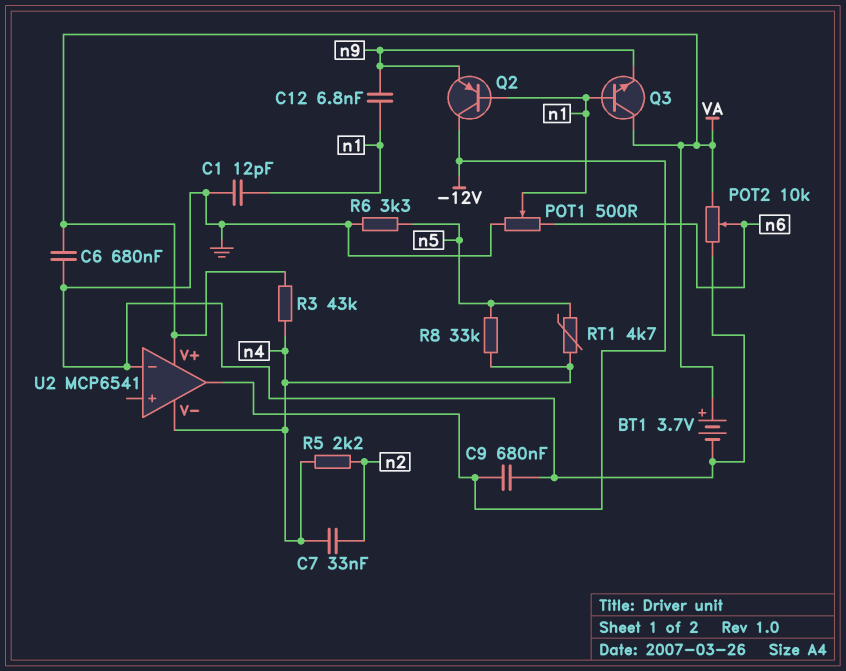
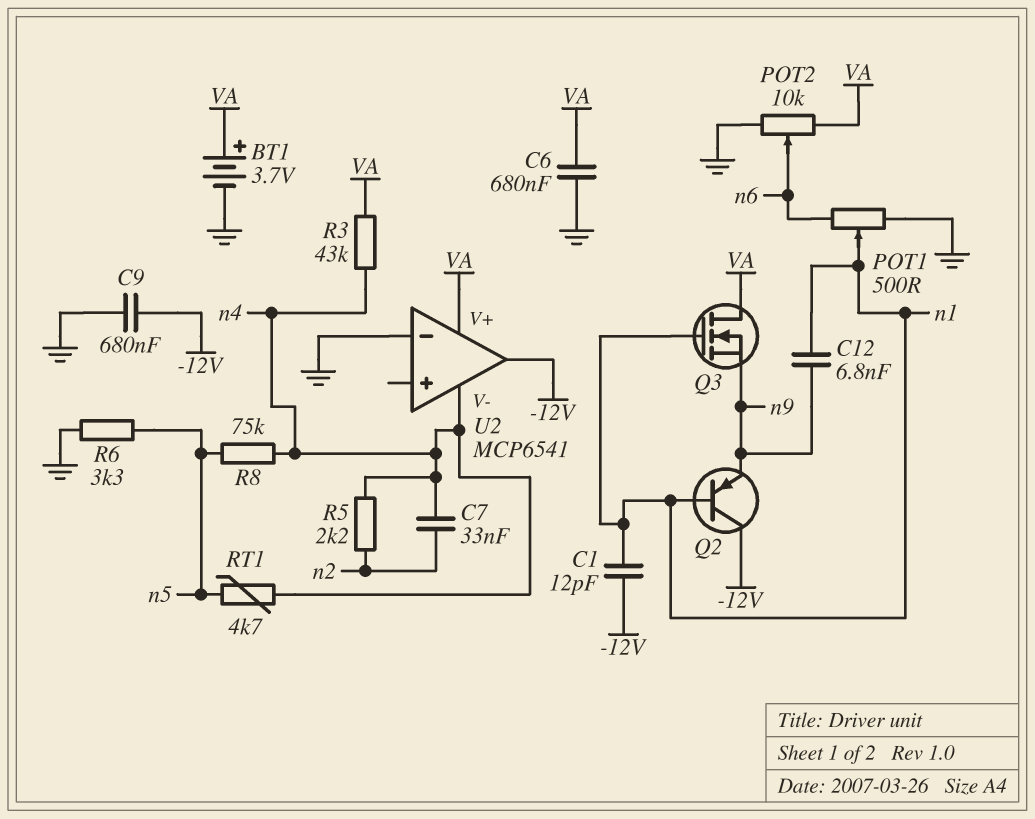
C1: 12pF (GND, n1) -> 12pF (-12V, n1)
Q3: NPN (B n1, C VA, E n9) -> NMOS (G n1, D VA, S n9)
R8: 33k (n4, n5) -> 75k (n4, n5)

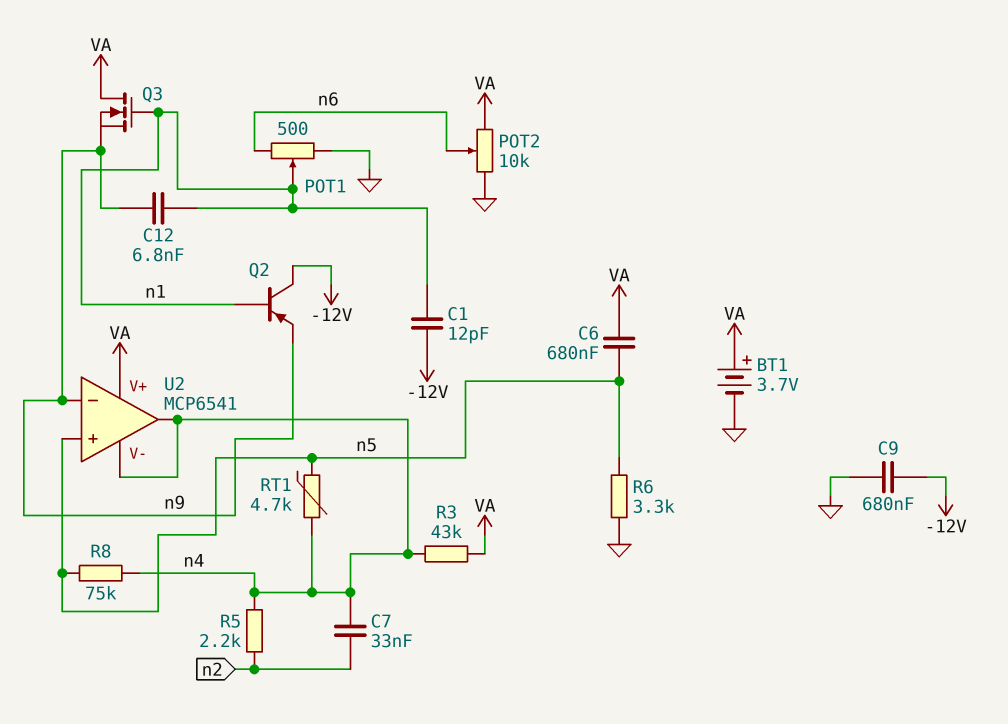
C6: 680nF (GND, VA) -> 680nF (VA, n5)
U2 pin in+: none -> n5
U2 pin in-: GND -> n9
U2 pin out: -12V -> n4

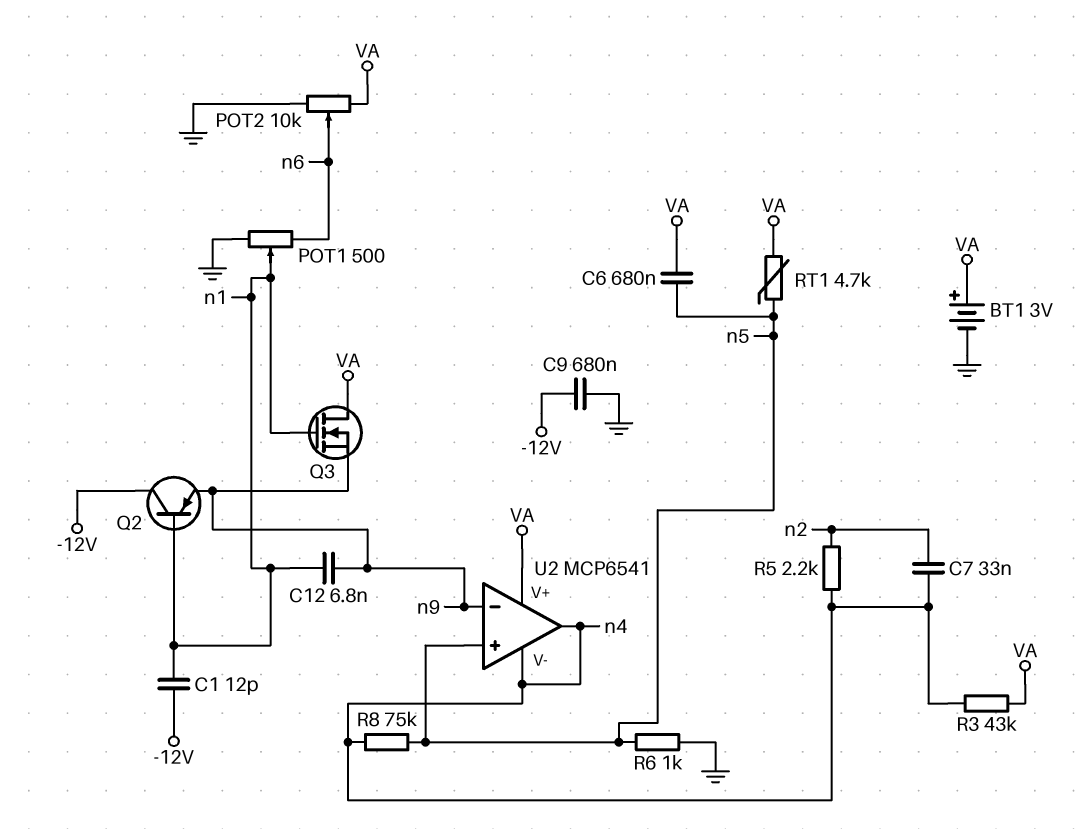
BT1: 3.7V (plus VA, minus GND) -> 3V (plus VA, minus GND)
R6: 3.3k (GND, n5) -> 1k (GND, n5)
RT1: 4.7k (n4, n5) -> 4.7k (VA, n5)

